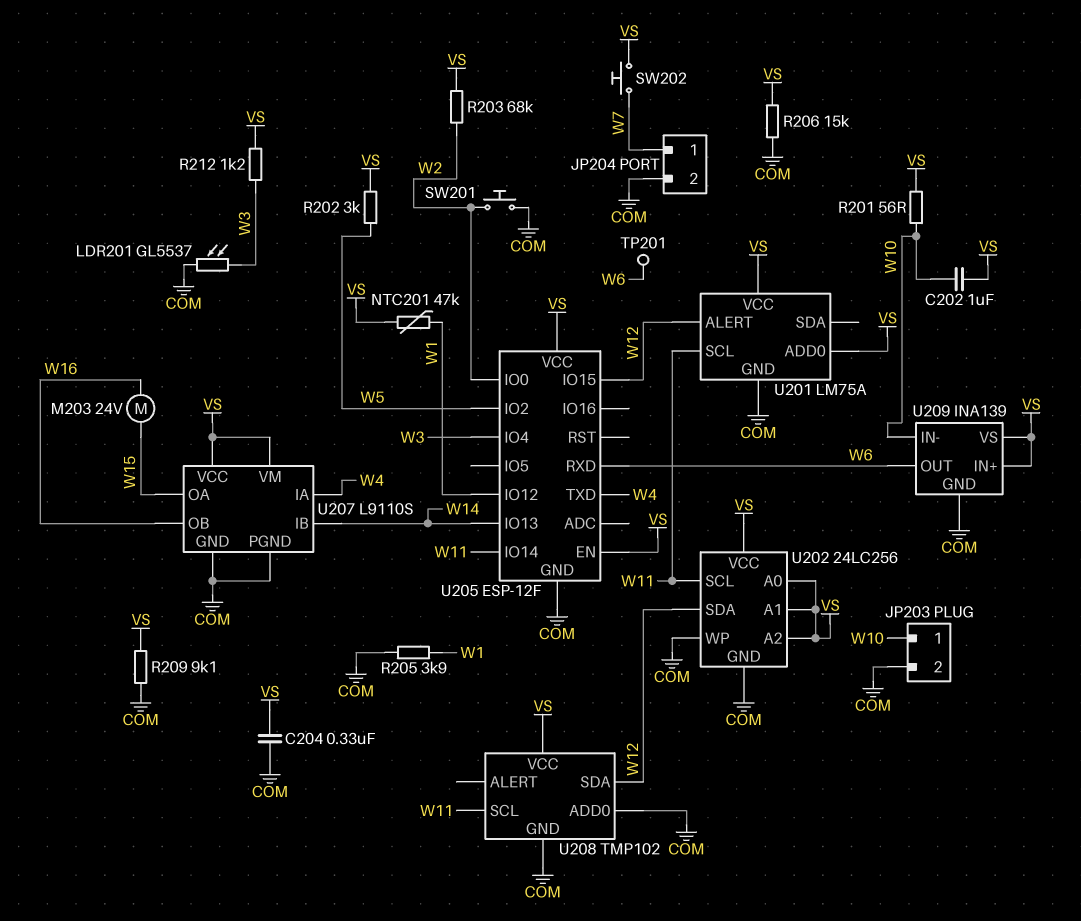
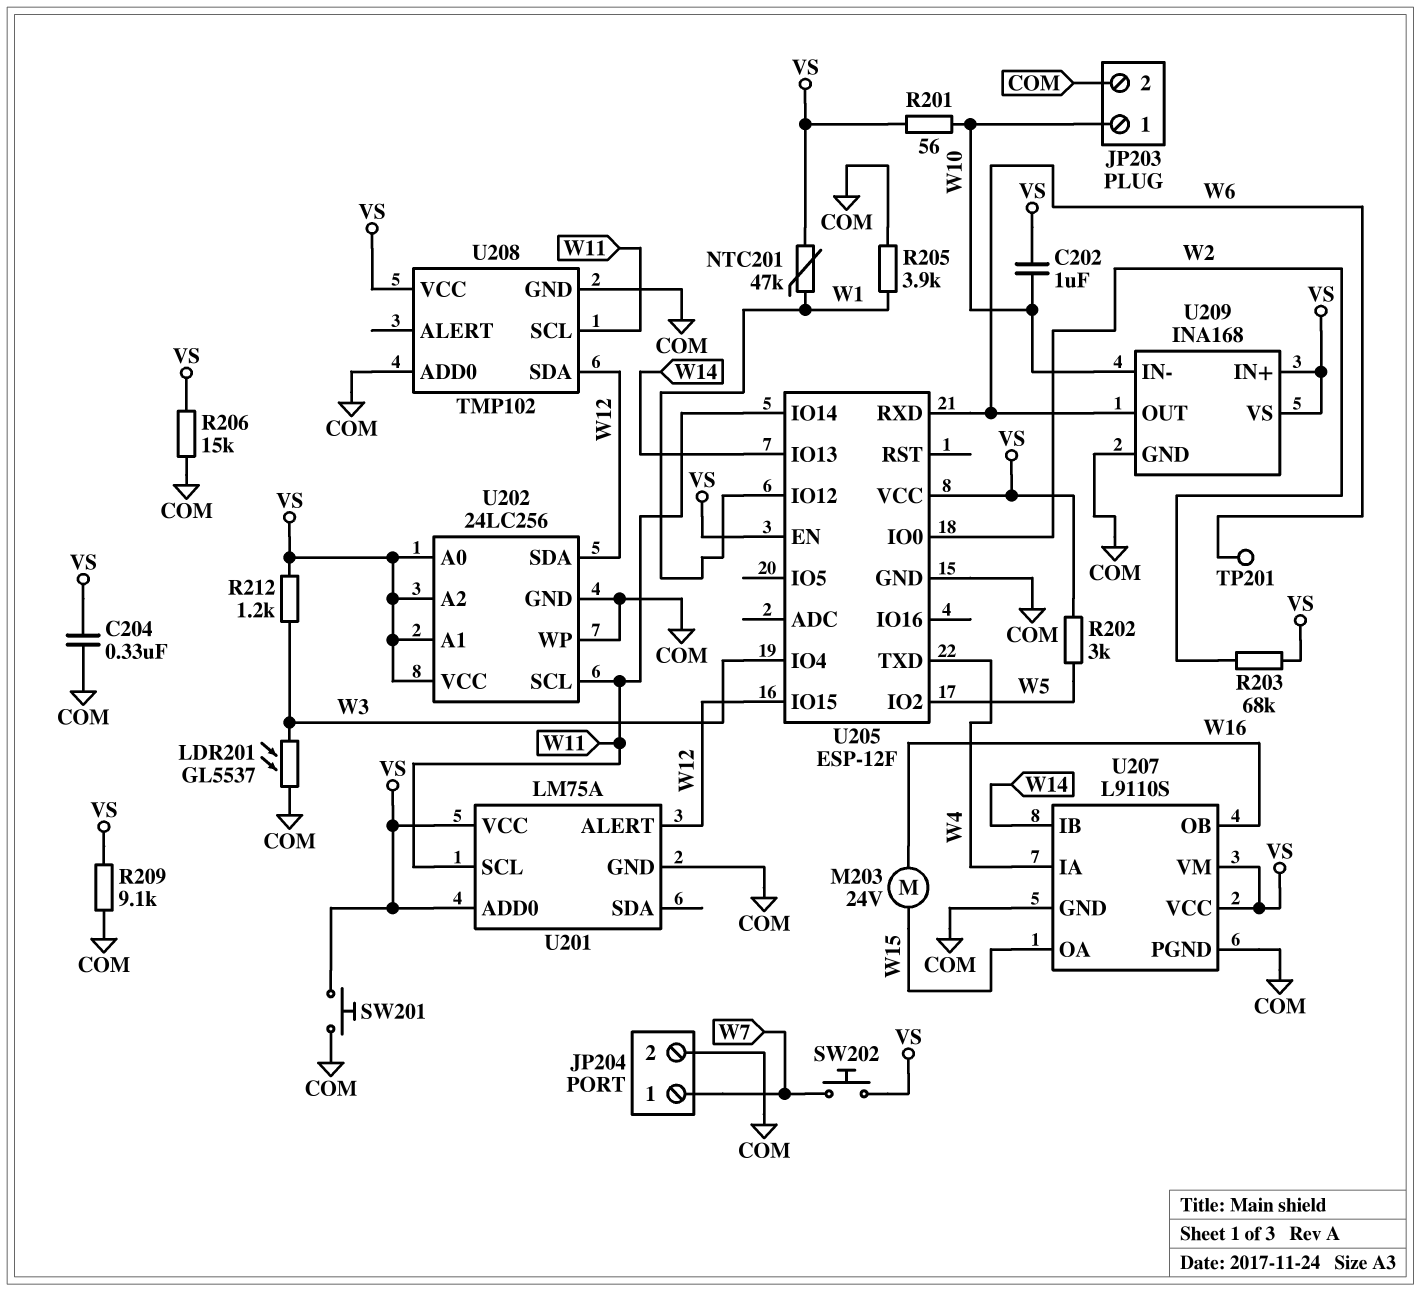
SW201: button (COM, W2) -> button (COM, VS)
U209: INA139 -> INA168

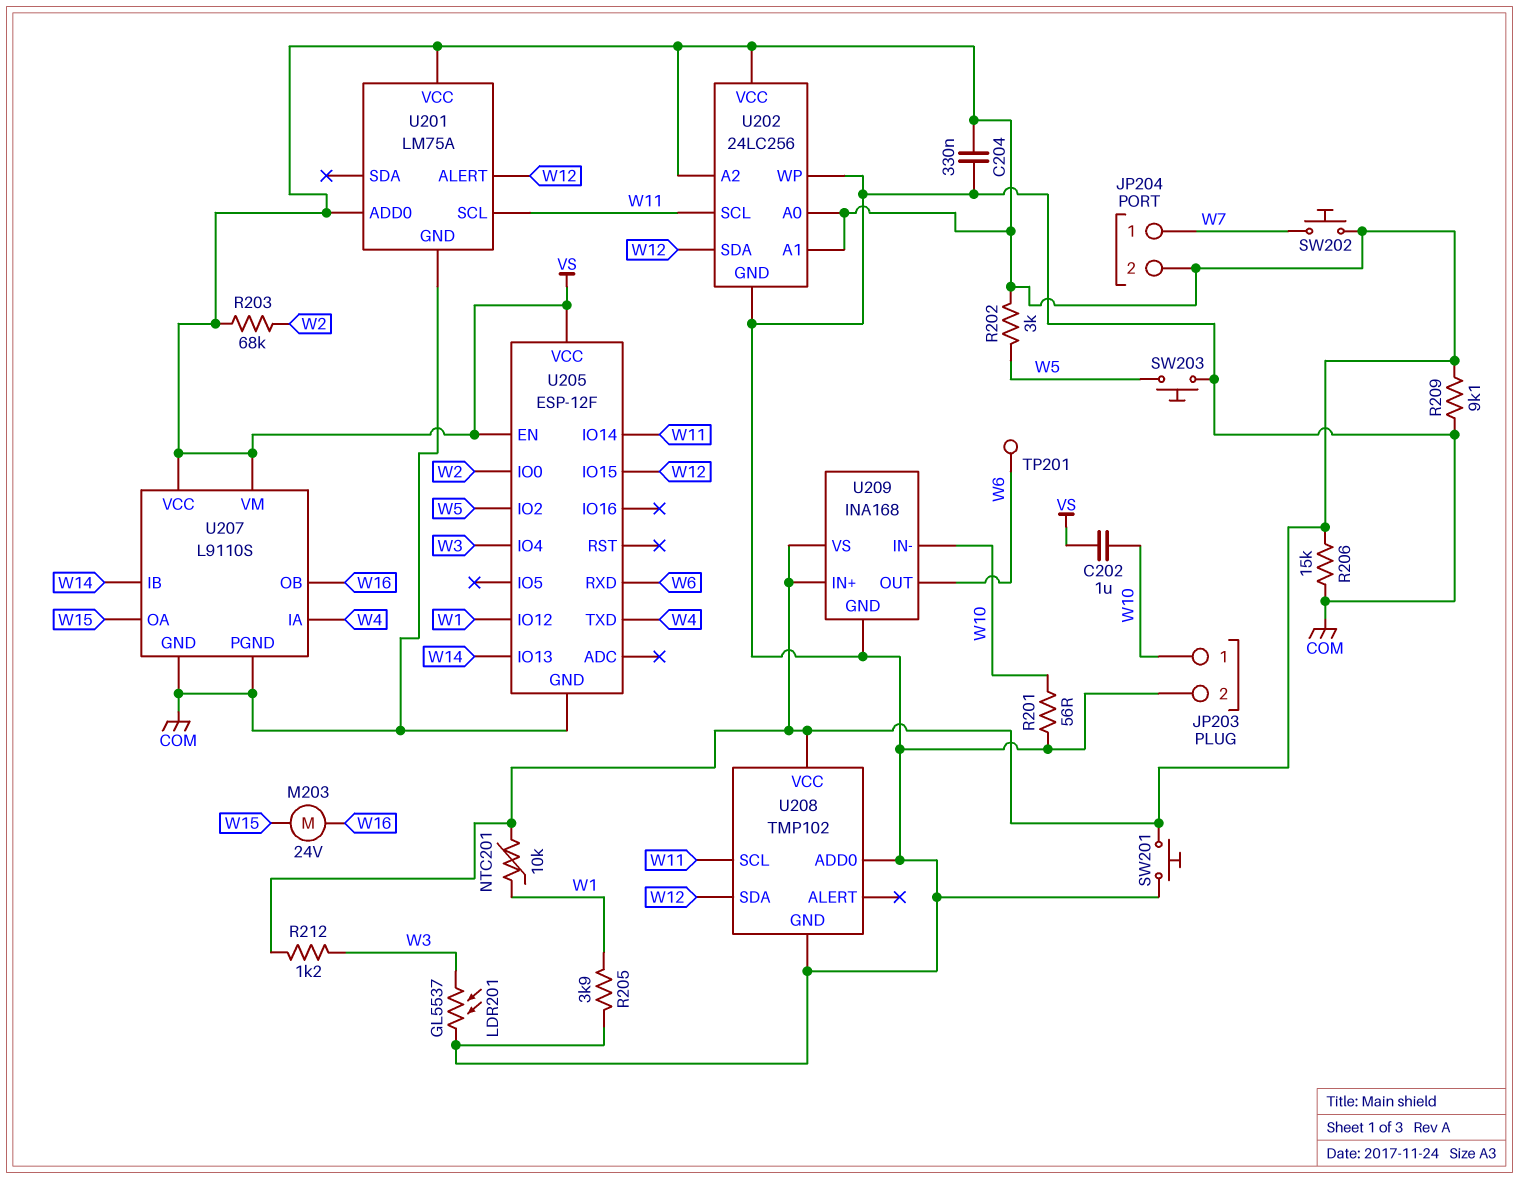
JP204 pin 2: COM -> VS
NTC201: 47k (VS, W1) -> 10k (VS, W1)
R201: 56 (VS, W10) -> 56 (COM, W10)
SW203: none -> button (COM, W5)

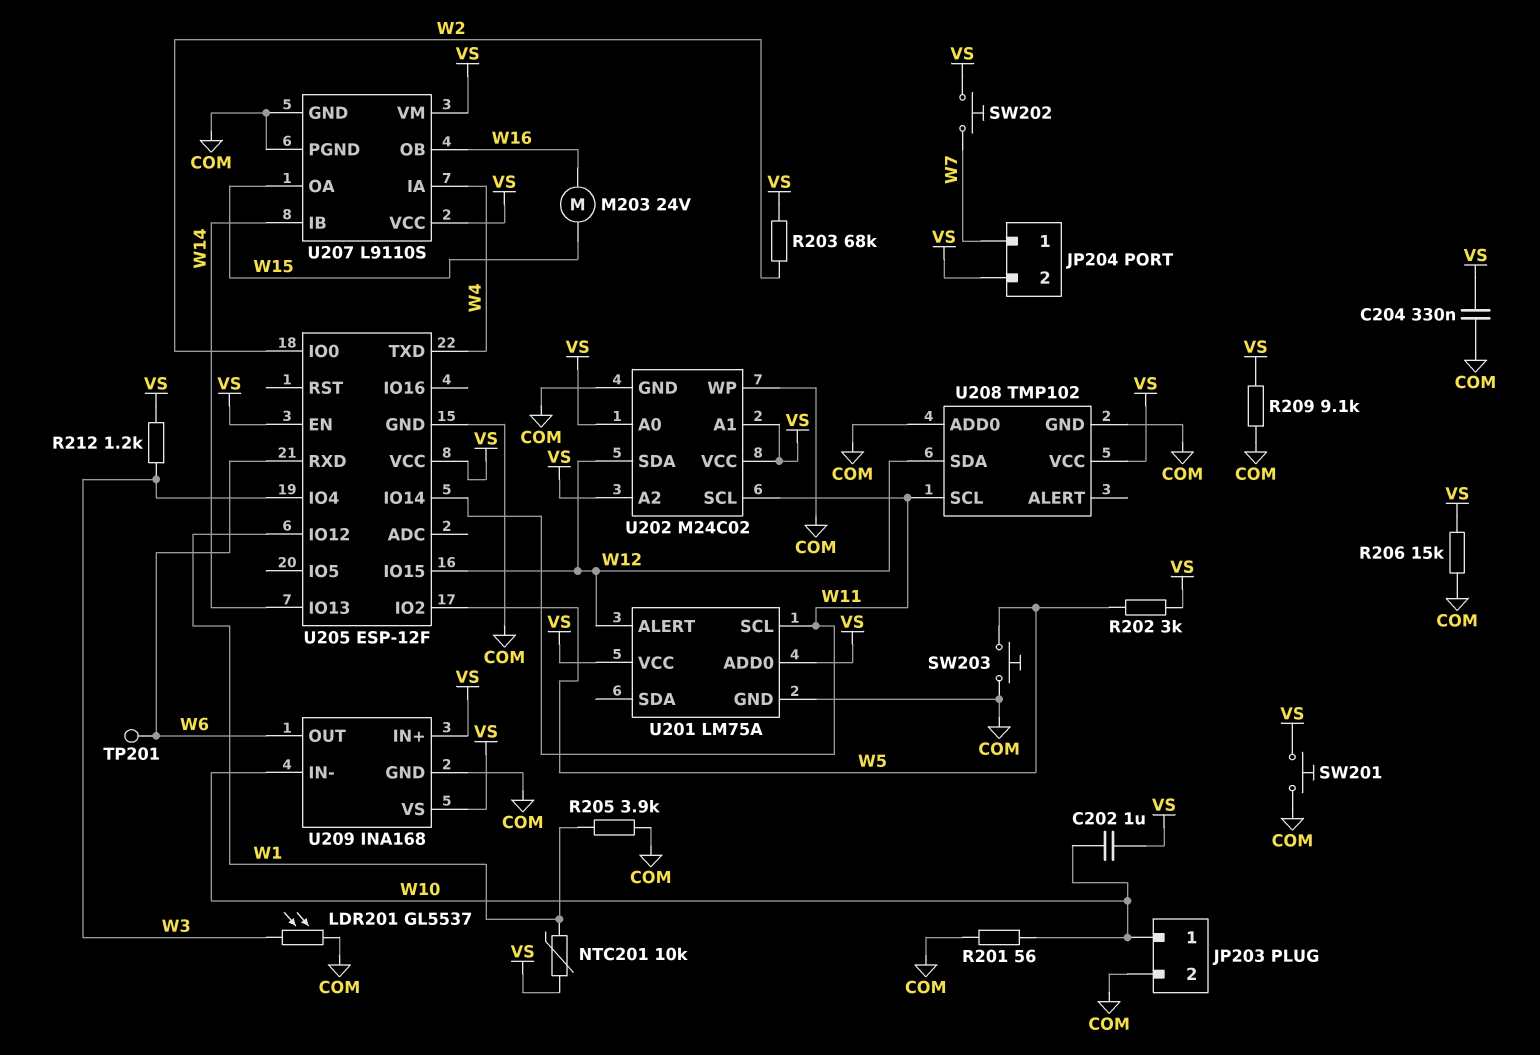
U202: 24LC256 -> M24C02

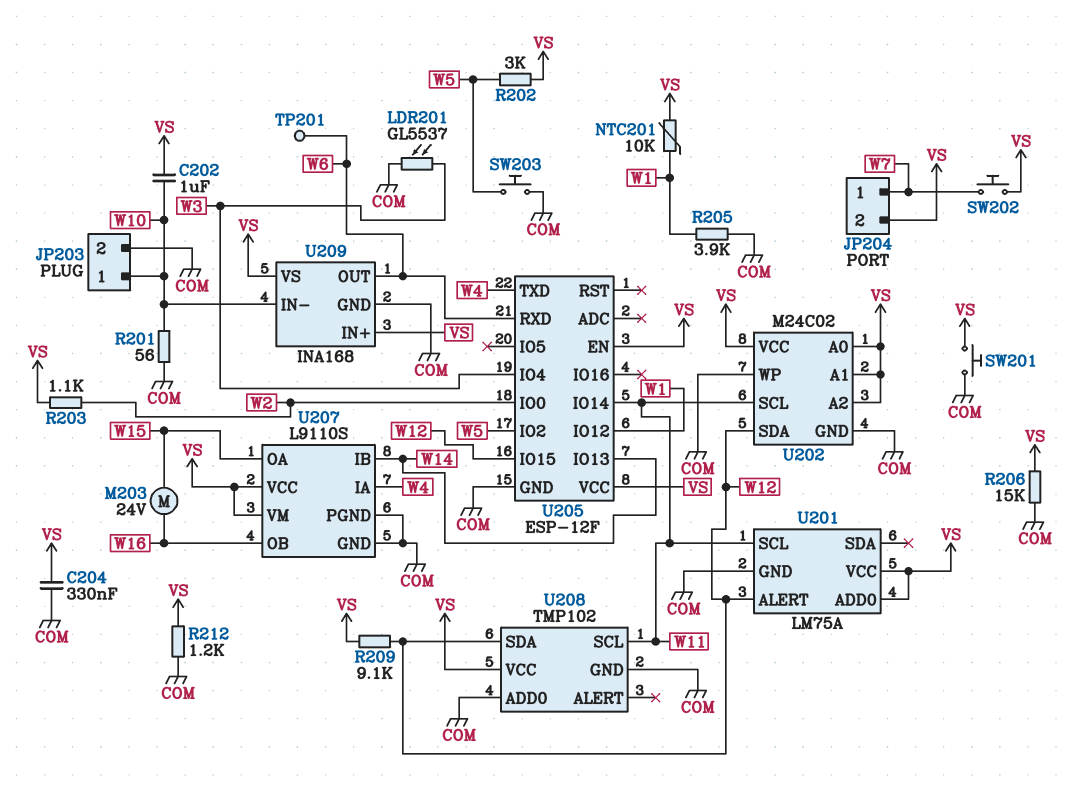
R203: 68k (VS, W2) -> 1.1k (VS, W2)
R209: 9.1k (COM, VS) -> 9.1k (VS, W12)
R212: 1.2k (VS, W3) -> 1.2k (COM, VS)

